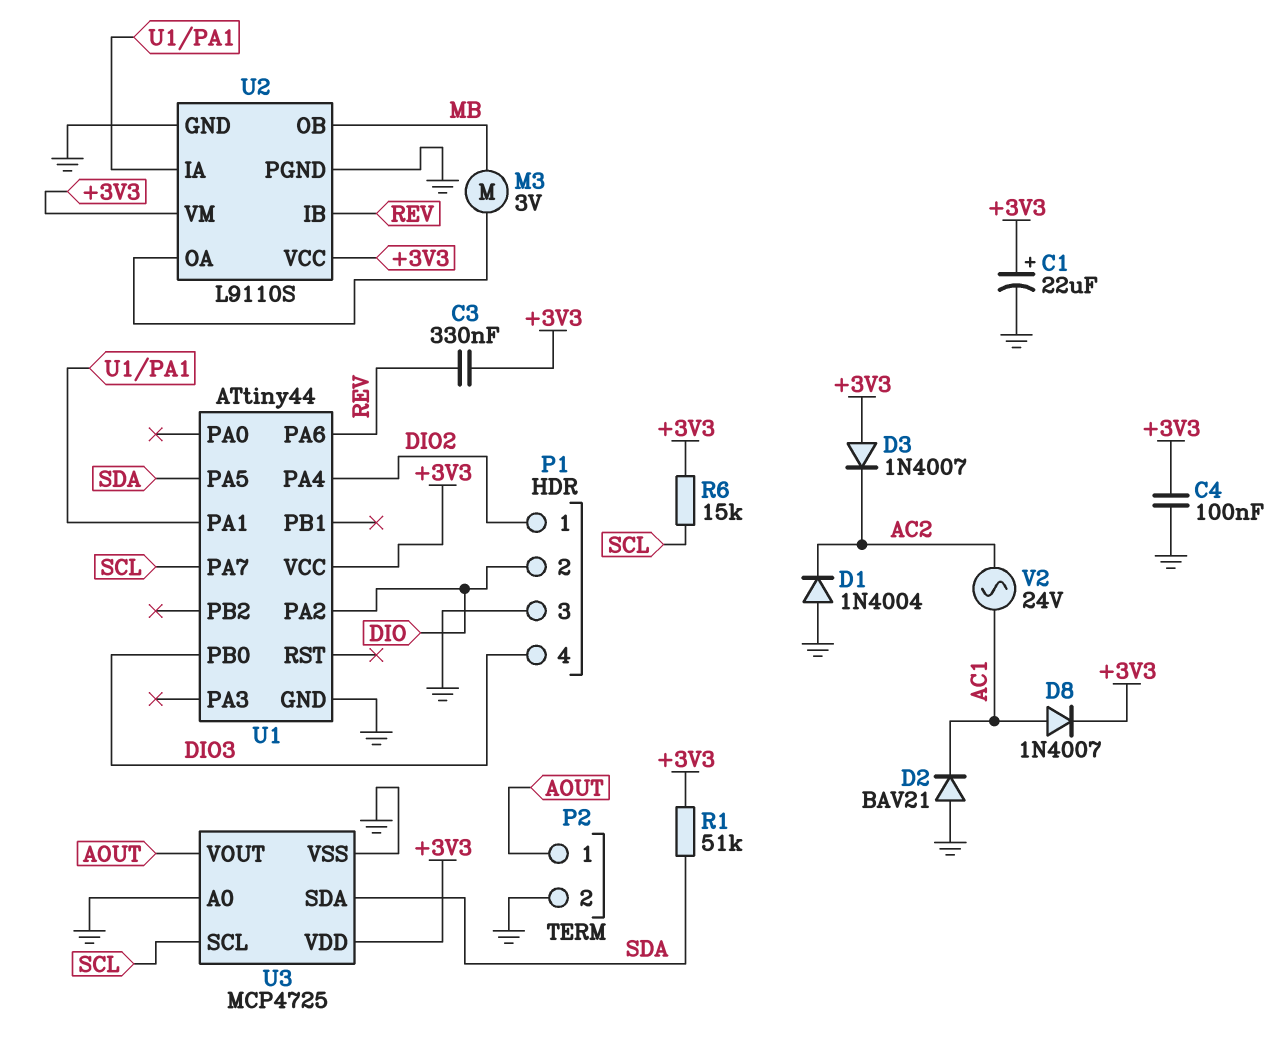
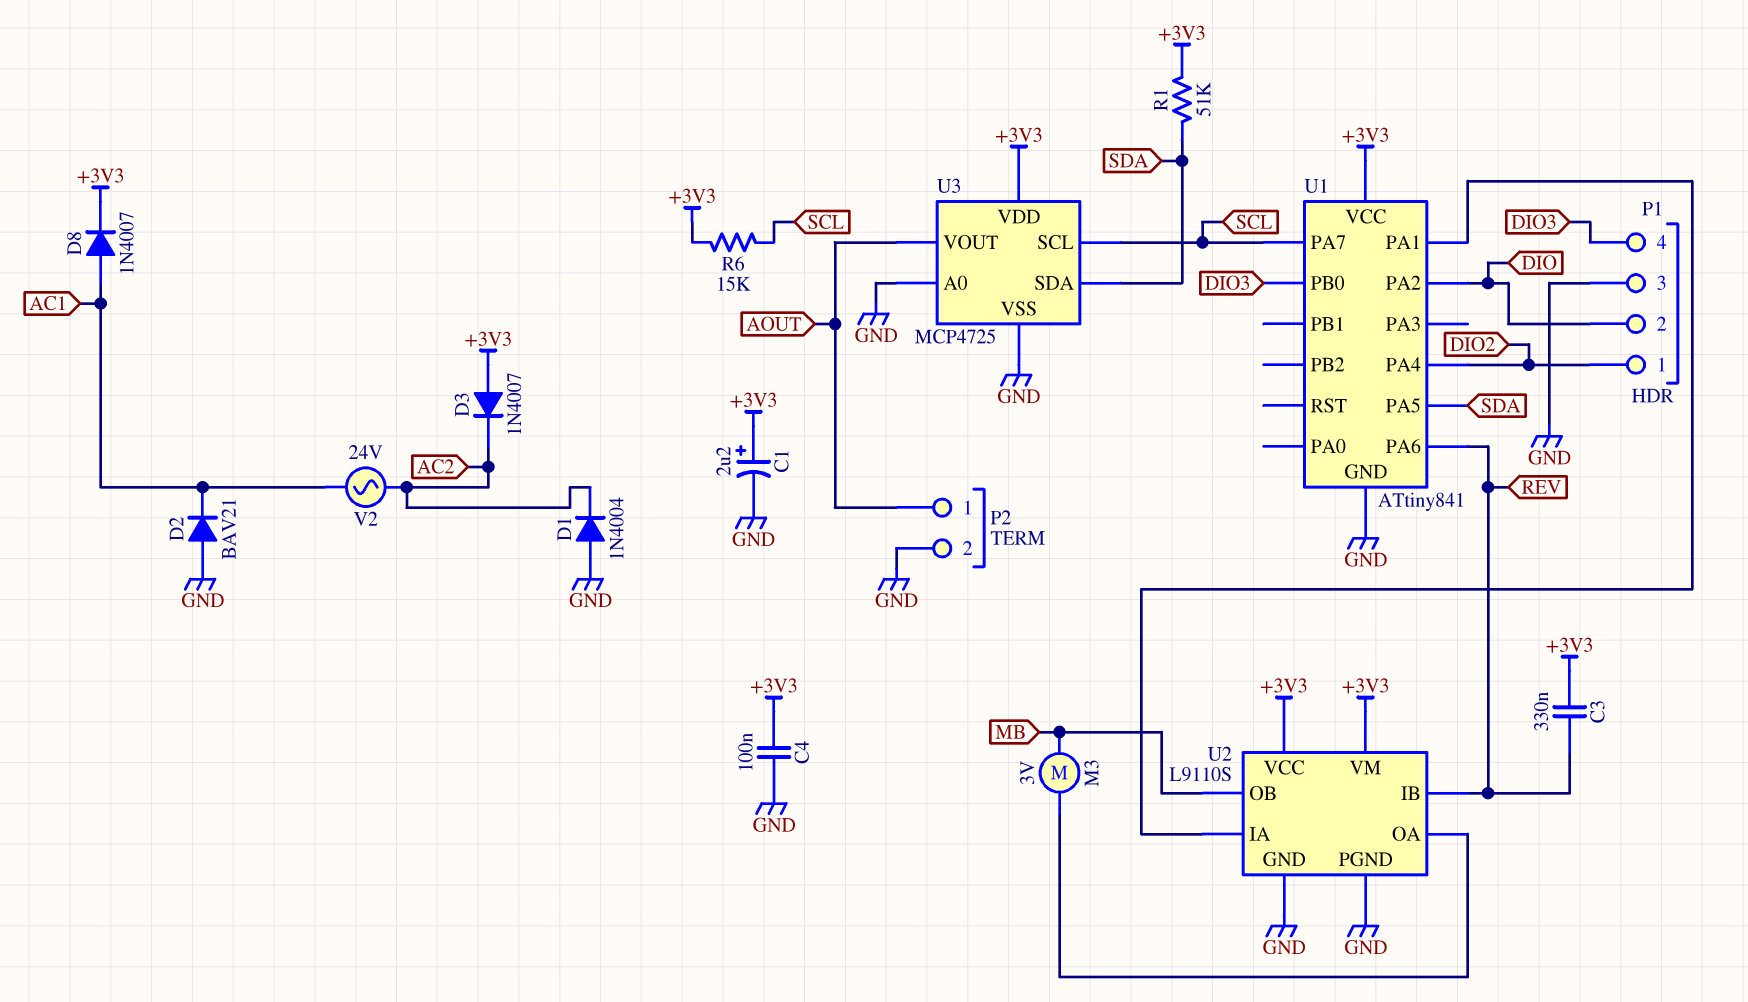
C1: 22uF (plus +3V3, minus GND) -> 2.2uF (plus +3V3, minus GND)
U1: ATtiny44 -> ATtiny841

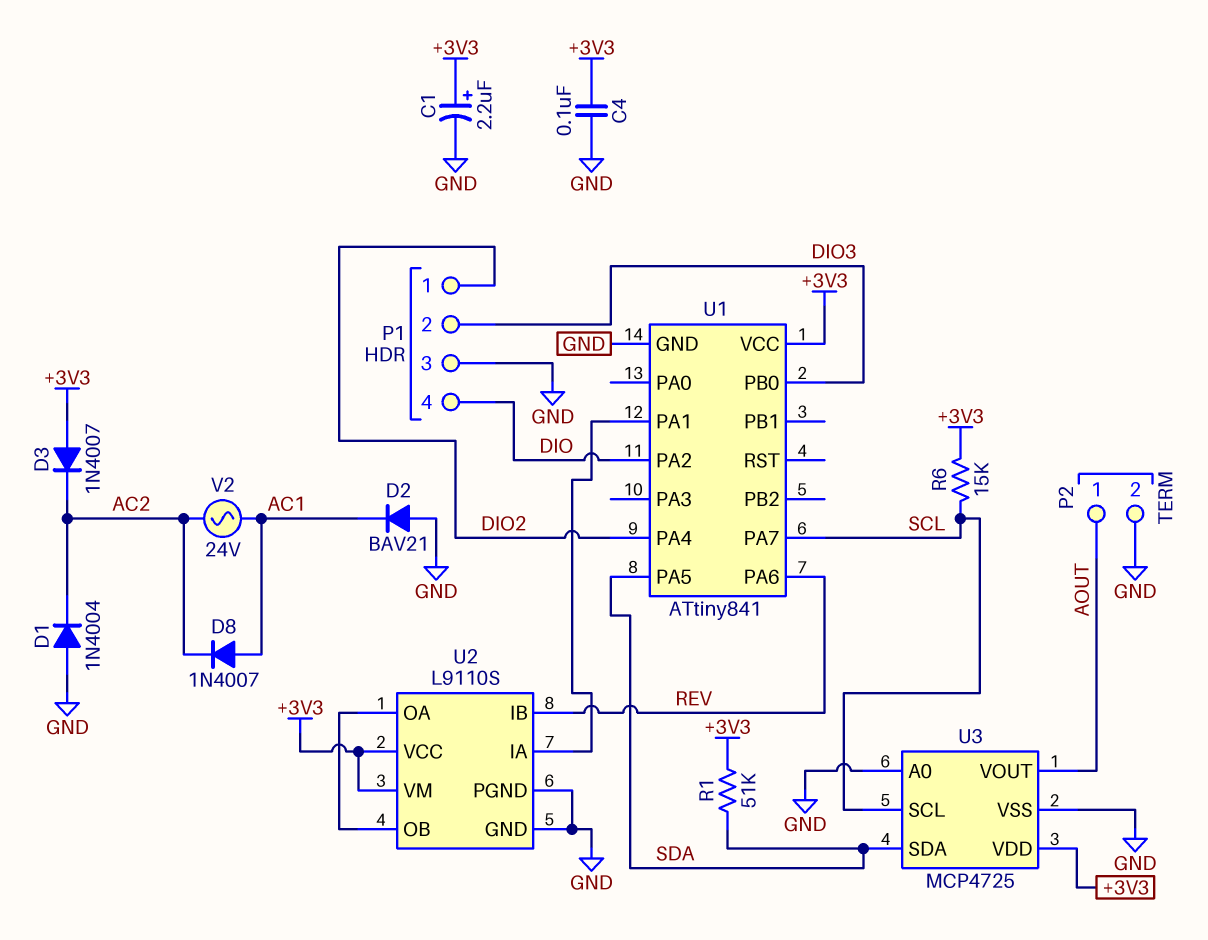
C3: 330nF (+3V3, REV) -> none
D8: diode 1N4007 (A AC1, K +3V3) -> diode 1N4007 (A AC1, K AC2)
M3: motor 3V (MB, U2/OA) -> none
P1 pin 2: DIO -> DIO3
P1 pin 4: DIO3 -> DIO
U2 pin OB: MB -> U2/OA

